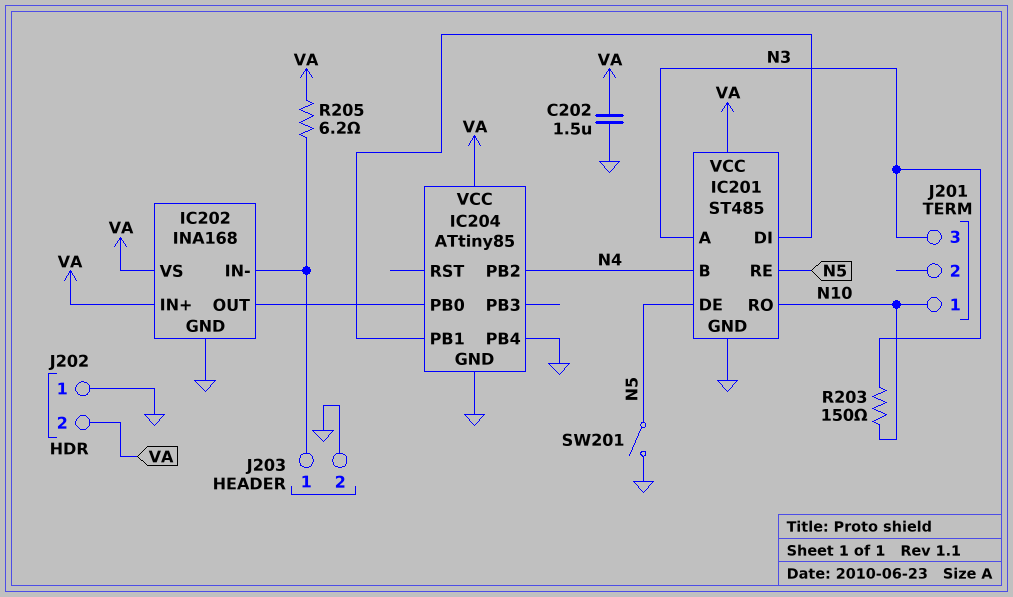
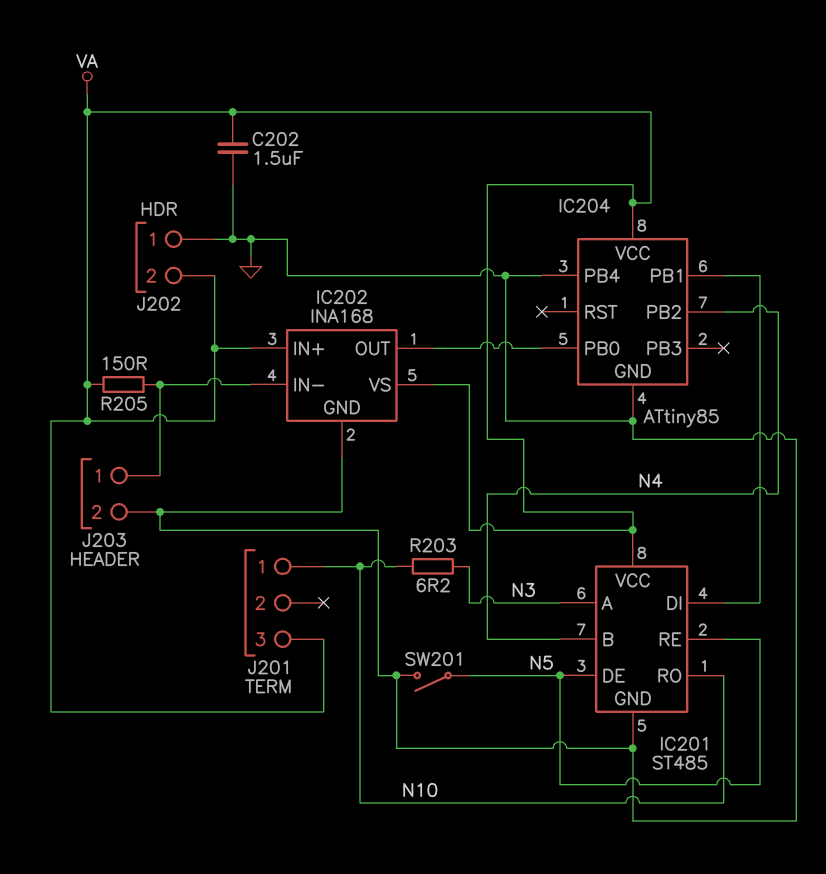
J201 pin 3: N3 -> VA
R203: 150 (N3, N10) -> 6.2 (N3, N10)
R205: 6.2 (IC202/IN-, VA) -> 150 (IC202/IN-, VA)

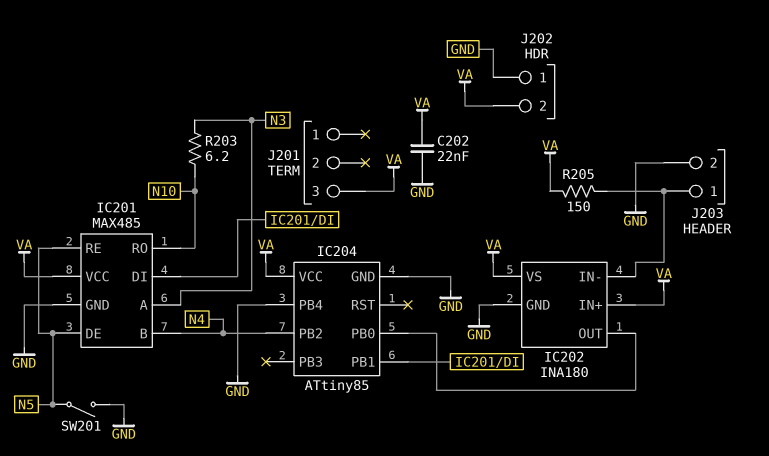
C202: 1.5uF (GND, VA) -> 22nF (GND, VA)
IC201: ST485 -> MAX485
IC202: INA168 -> INA180
J201 pin 1: N10 -> none

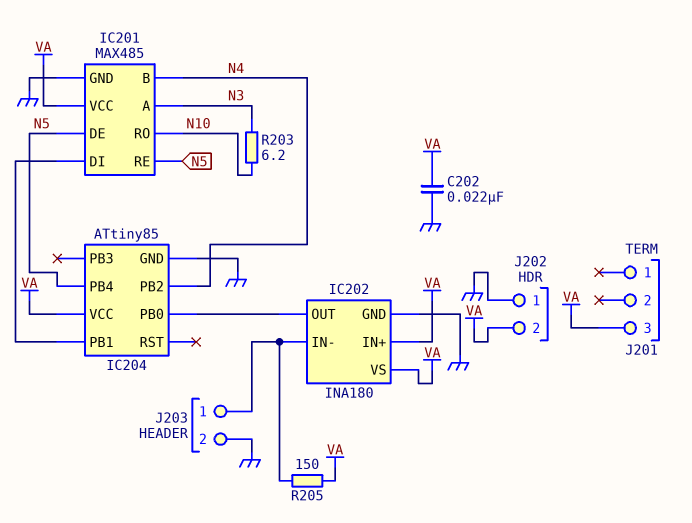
IC204 pin PB4: GND -> N5
SW201: switch (GND, N5) -> none

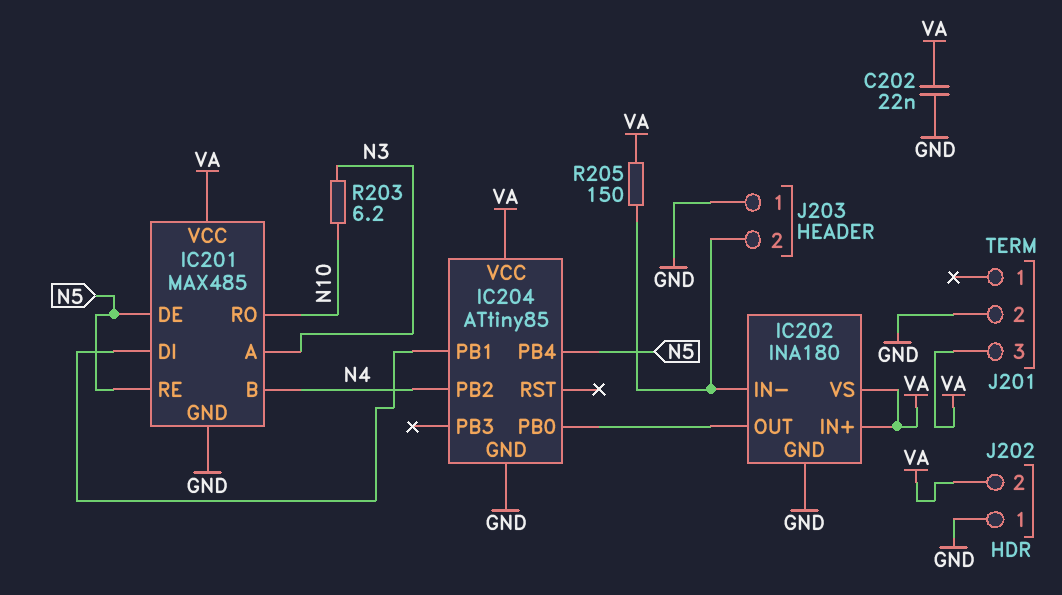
J201 pin 2: none -> GND
J203 pin 1: IC202/IN- -> GND
J203 pin 2: GND -> IC202/IN-

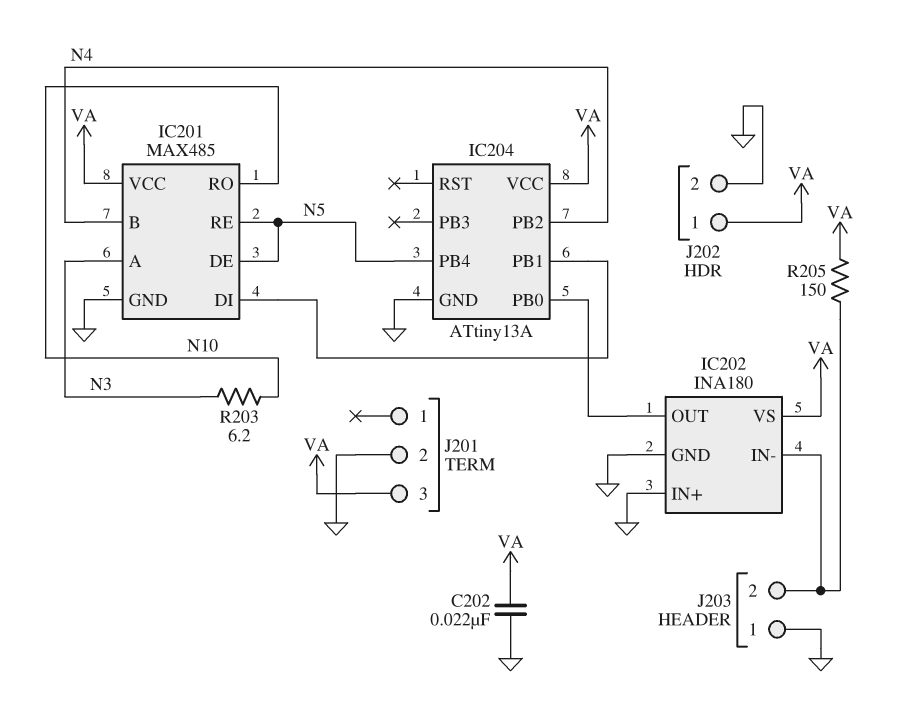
IC202 pin IN+: VA -> GND
IC204: ATtiny85 -> ATtiny13A
J202 pin 1: GND -> VA
J202 pin 2: VA -> GND

